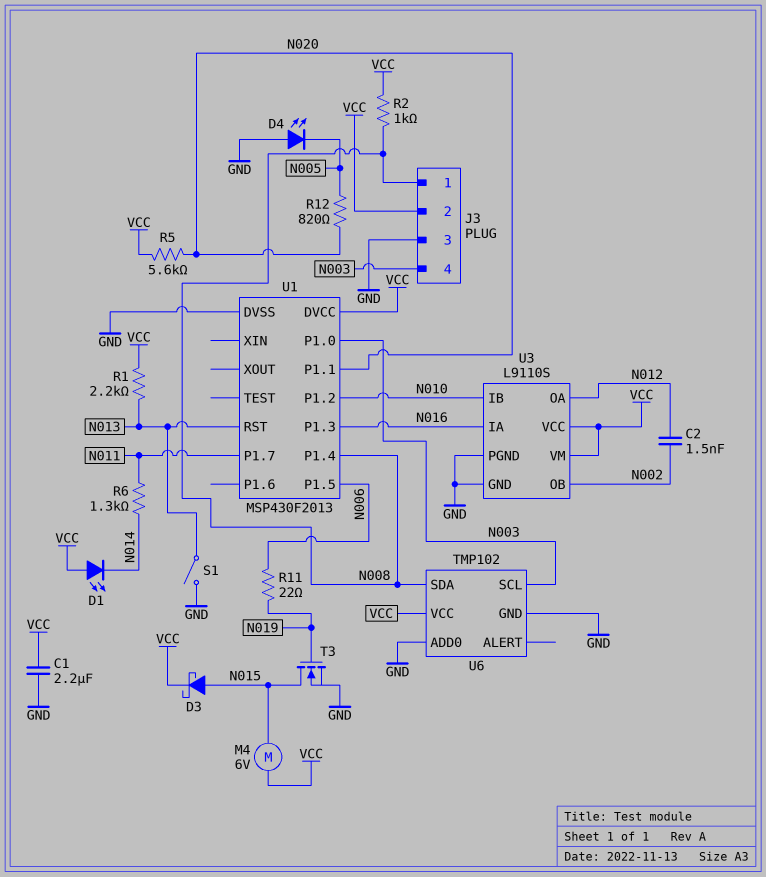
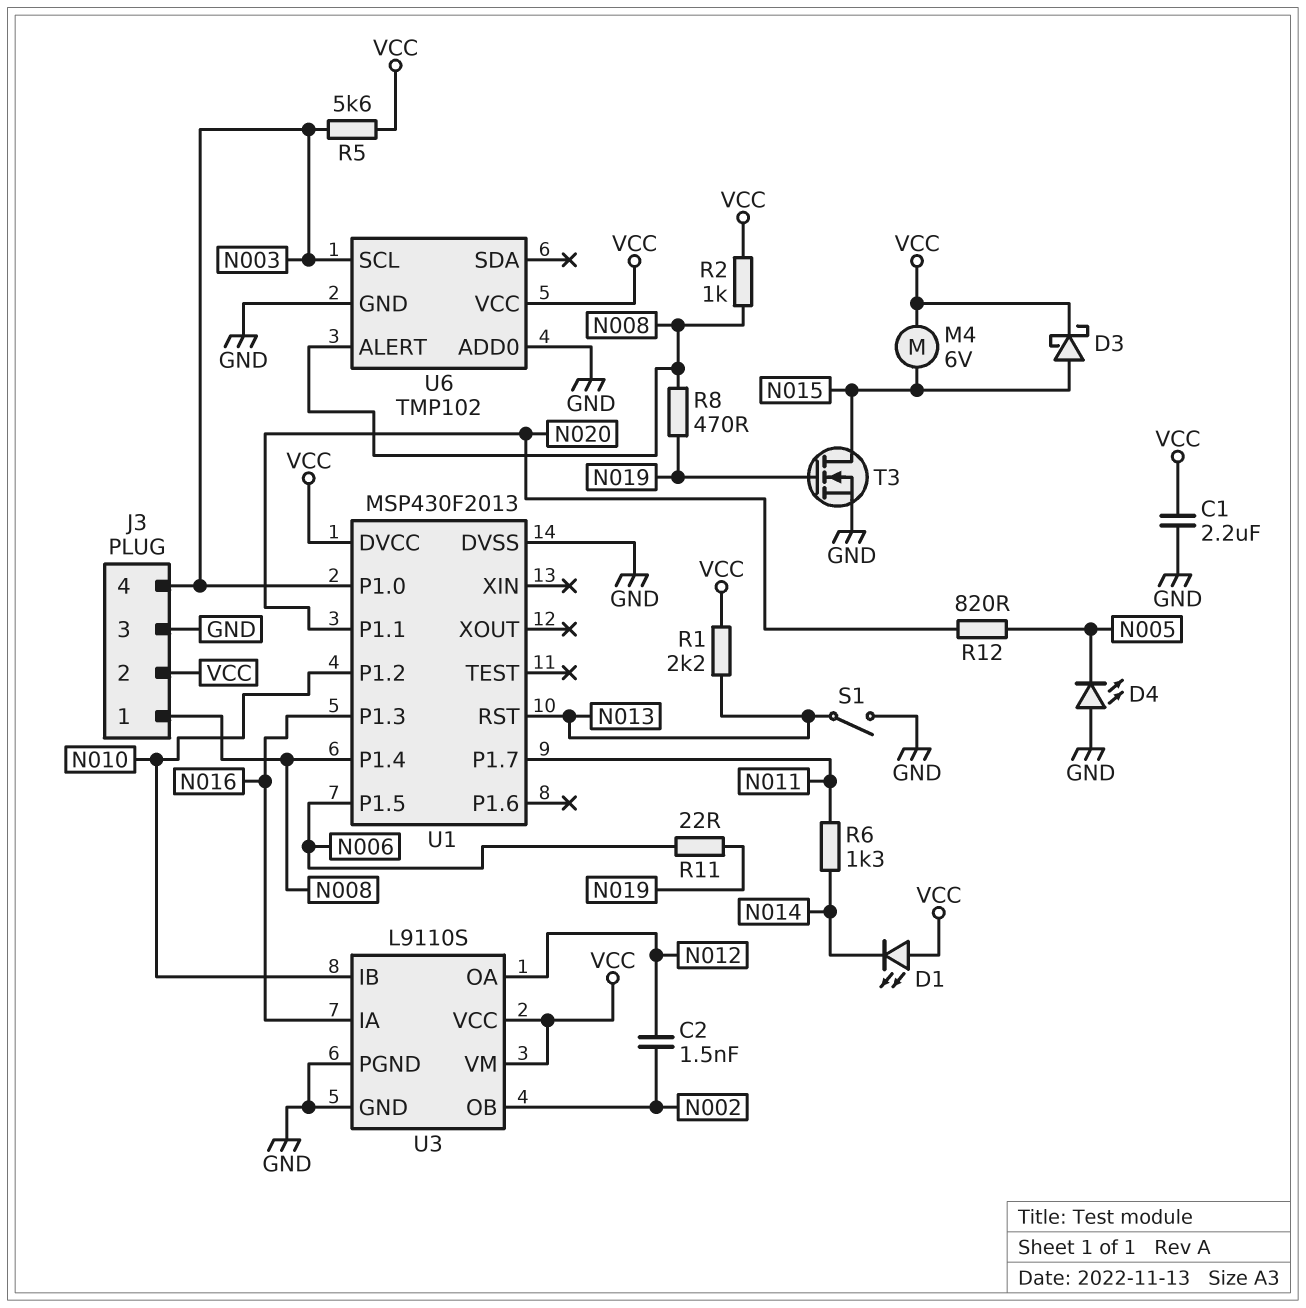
R5: 5.6k (N020, VCC) -> 5.6k (N003, VCC)
R8: none -> 470 (N008, N019)
U6 pin ALERT: none -> N008
U6 pin SDA: N008 -> none

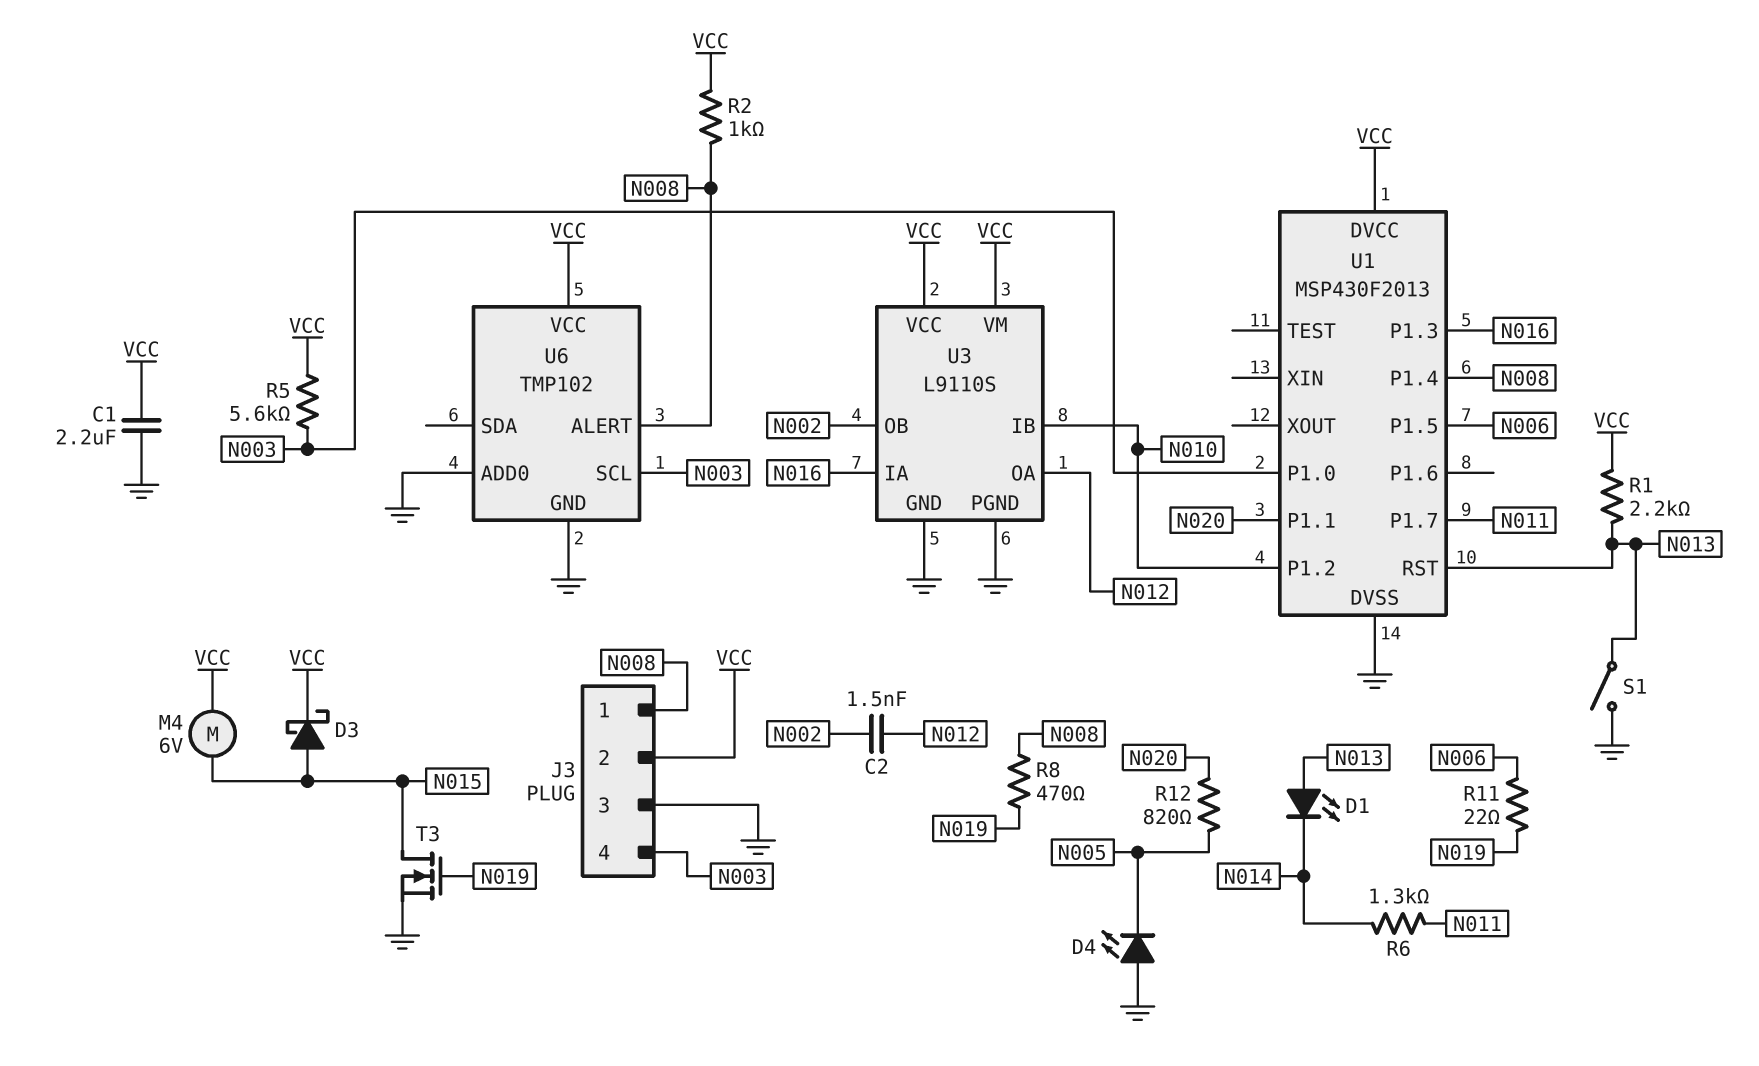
D1: LED (A VCC, K N014) -> LED (A N013, K N014)

